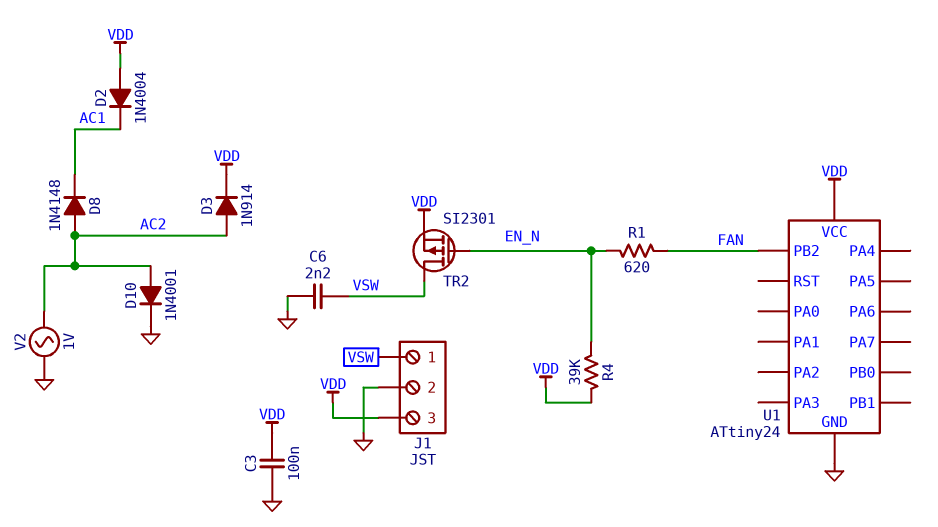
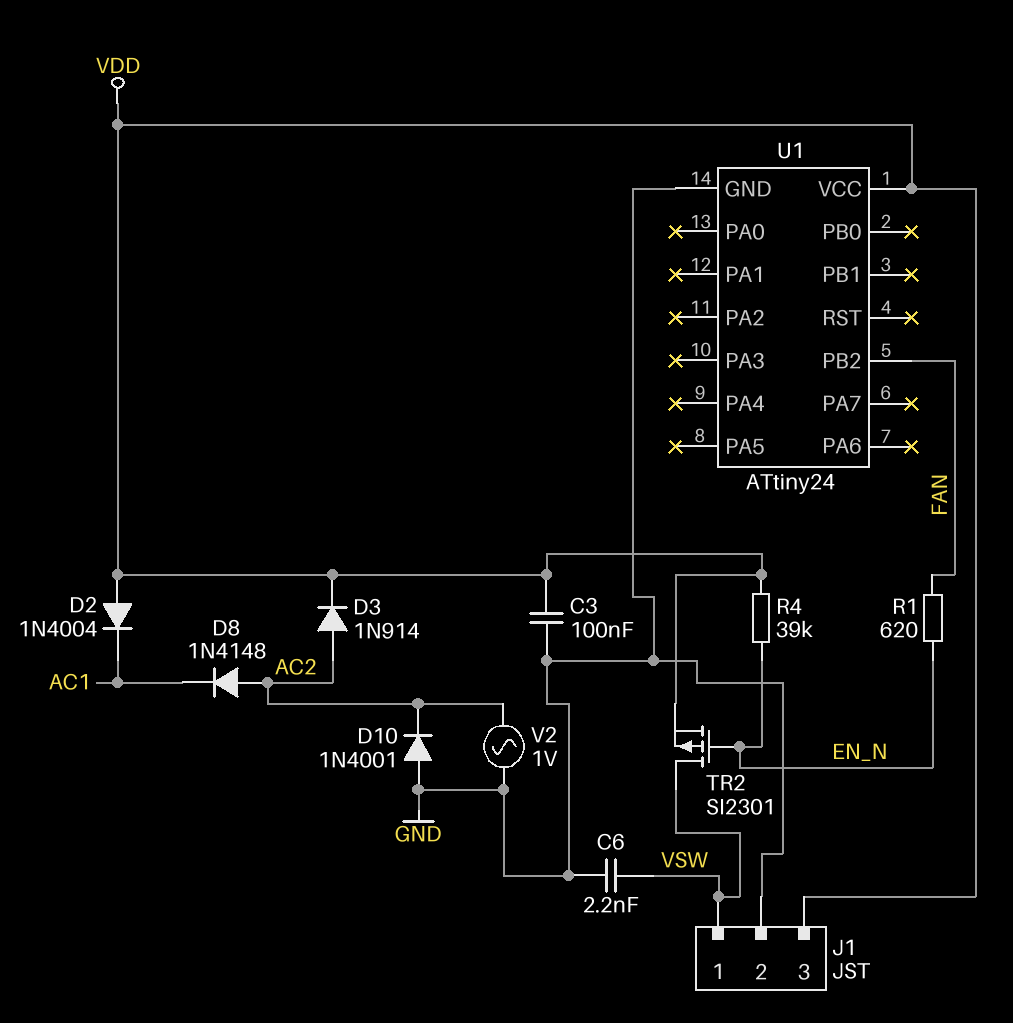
D10: diode 1N4001 (A AC2, K GND) -> diode 1N4001 (A GND, K AC2)

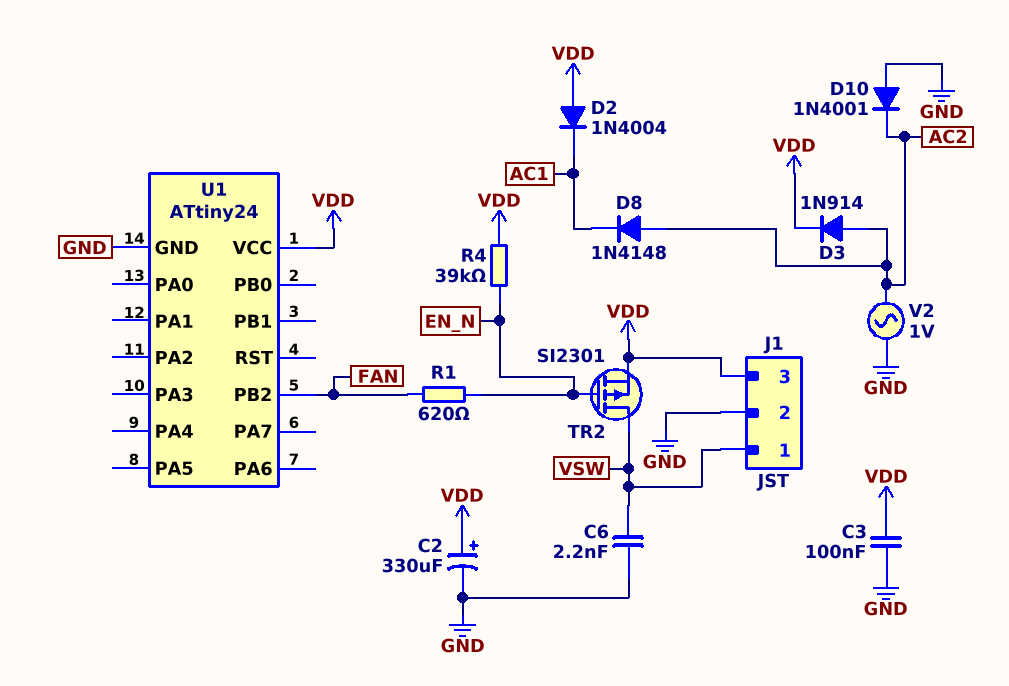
C2: none -> 330uF (plus VDD, minus GND)

